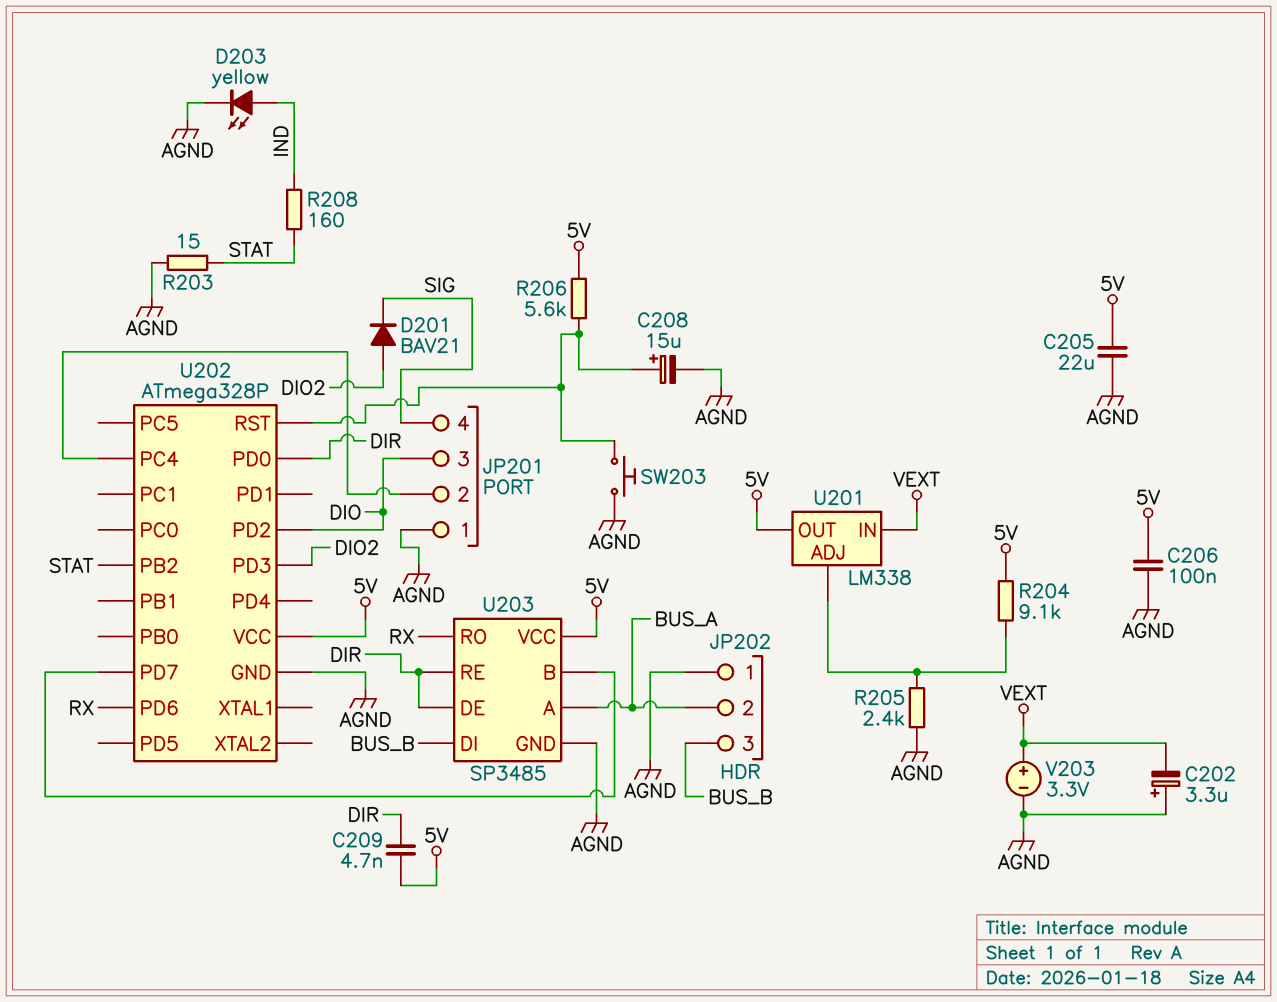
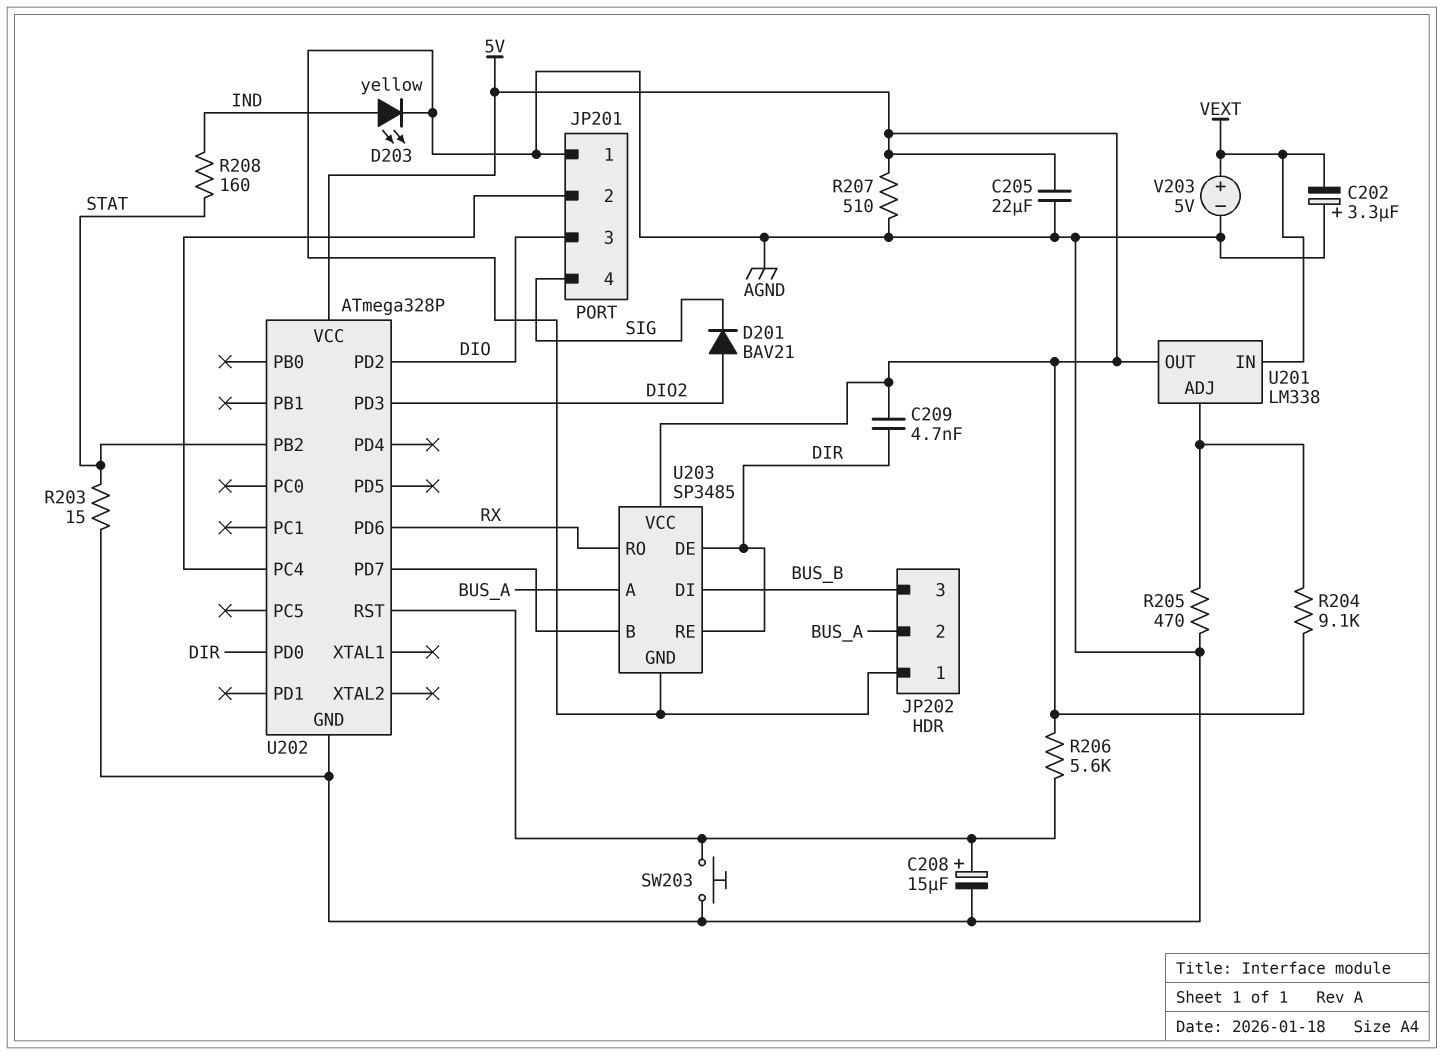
C206: 100nF (5V, AGND) -> none
R205: 2.4k (AGND, U201/ADJ) -> 470 (AGND, U201/ADJ)
R207: none -> 510 (5V, AGND)
V203: 3.3V (plus VEXT, minus AGND) -> 5V (plus VEXT, minus AGND)

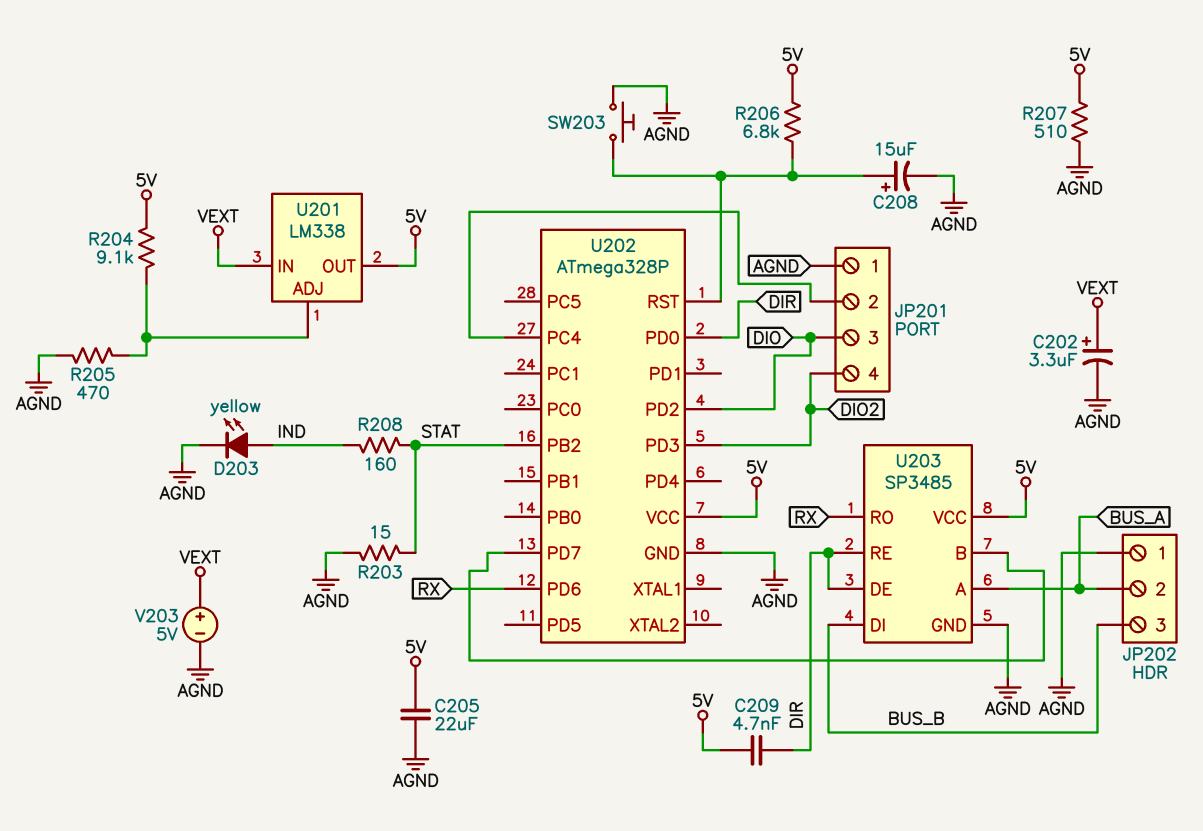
C202: 3.3uF (plus AGND, minus VEXT) -> 3.3uF (plus VEXT, minus AGND)
D201: diode BAV21 (A DIO2, K SIG) -> none
JP201 pin 4: SIG -> DIO2
R206: 5.6k (5V, U202/RST) -> 6.8k (5V, U202/RST)

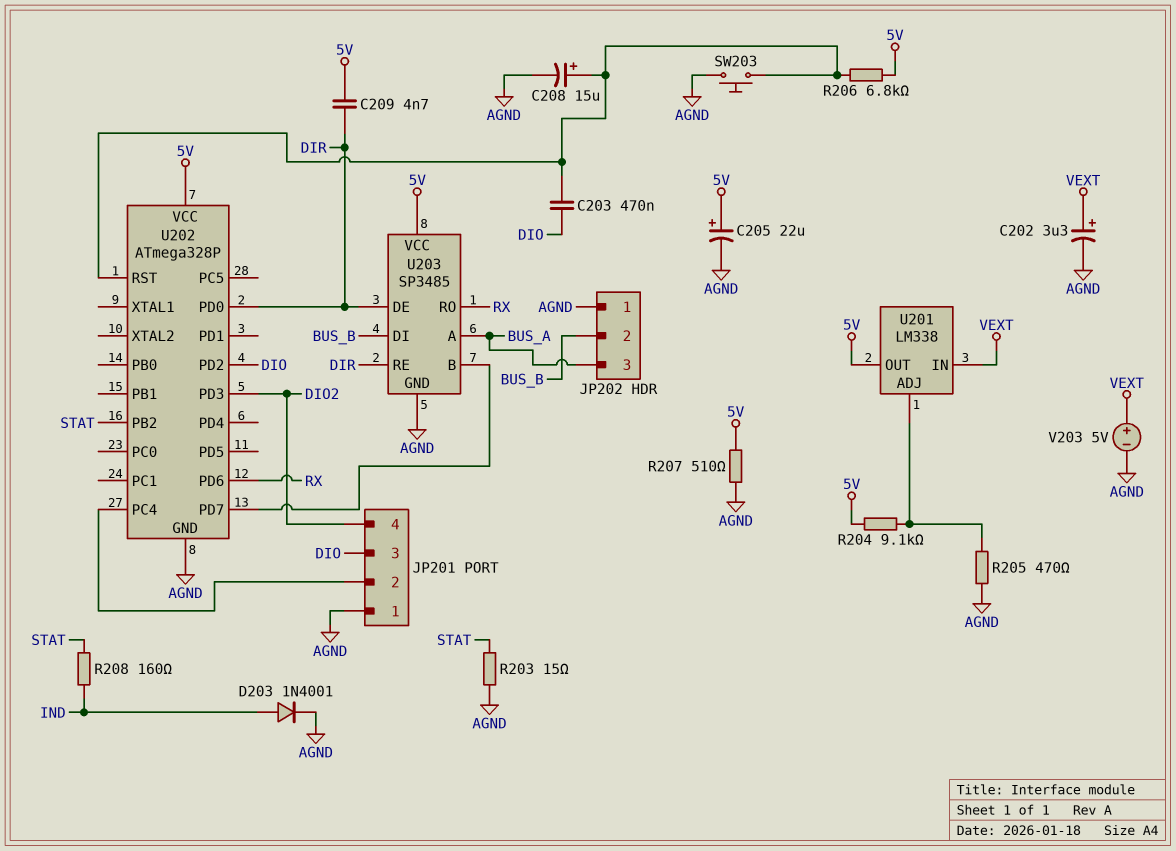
C203: none -> 470nF (DIO, U202/RST)
C205: 22uF (5V, AGND) -> 22uF (plus 5V, minus AGND)
D203: LED yellow (A IND, K AGND) -> diode 1N4001 (A IND, K AGND)
JP202 pin 2: BUS_A -> BUS_B
JP202 pin 3: BUS_B -> BUS_A

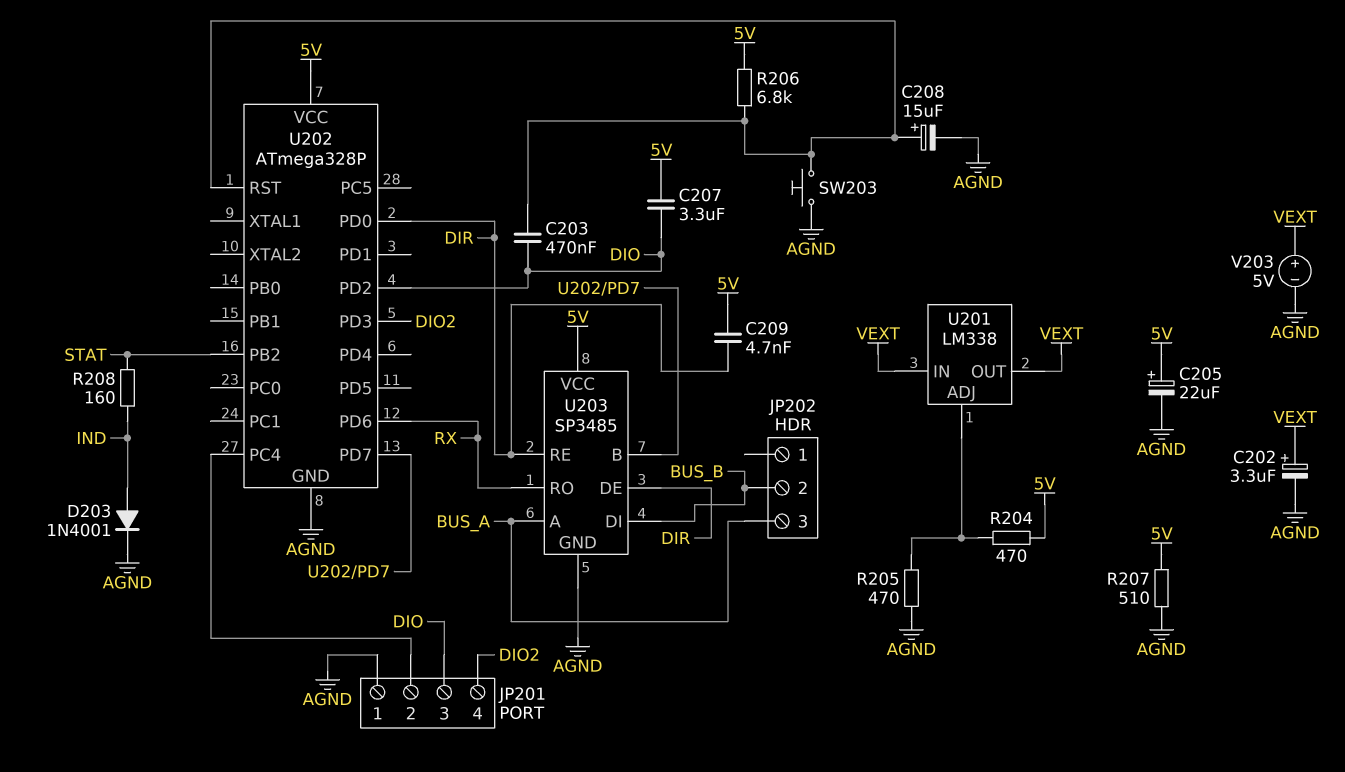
C207: none -> 3.3uF (5V, DIO)
JP202 pin 1: AGND -> none
R203: 15 (AGND, STAT) -> none
R204: 9.1k (5V, U201/ADJ) -> 470 (5V, U201/ADJ)
U201 pin OUT: 5V -> VEXT

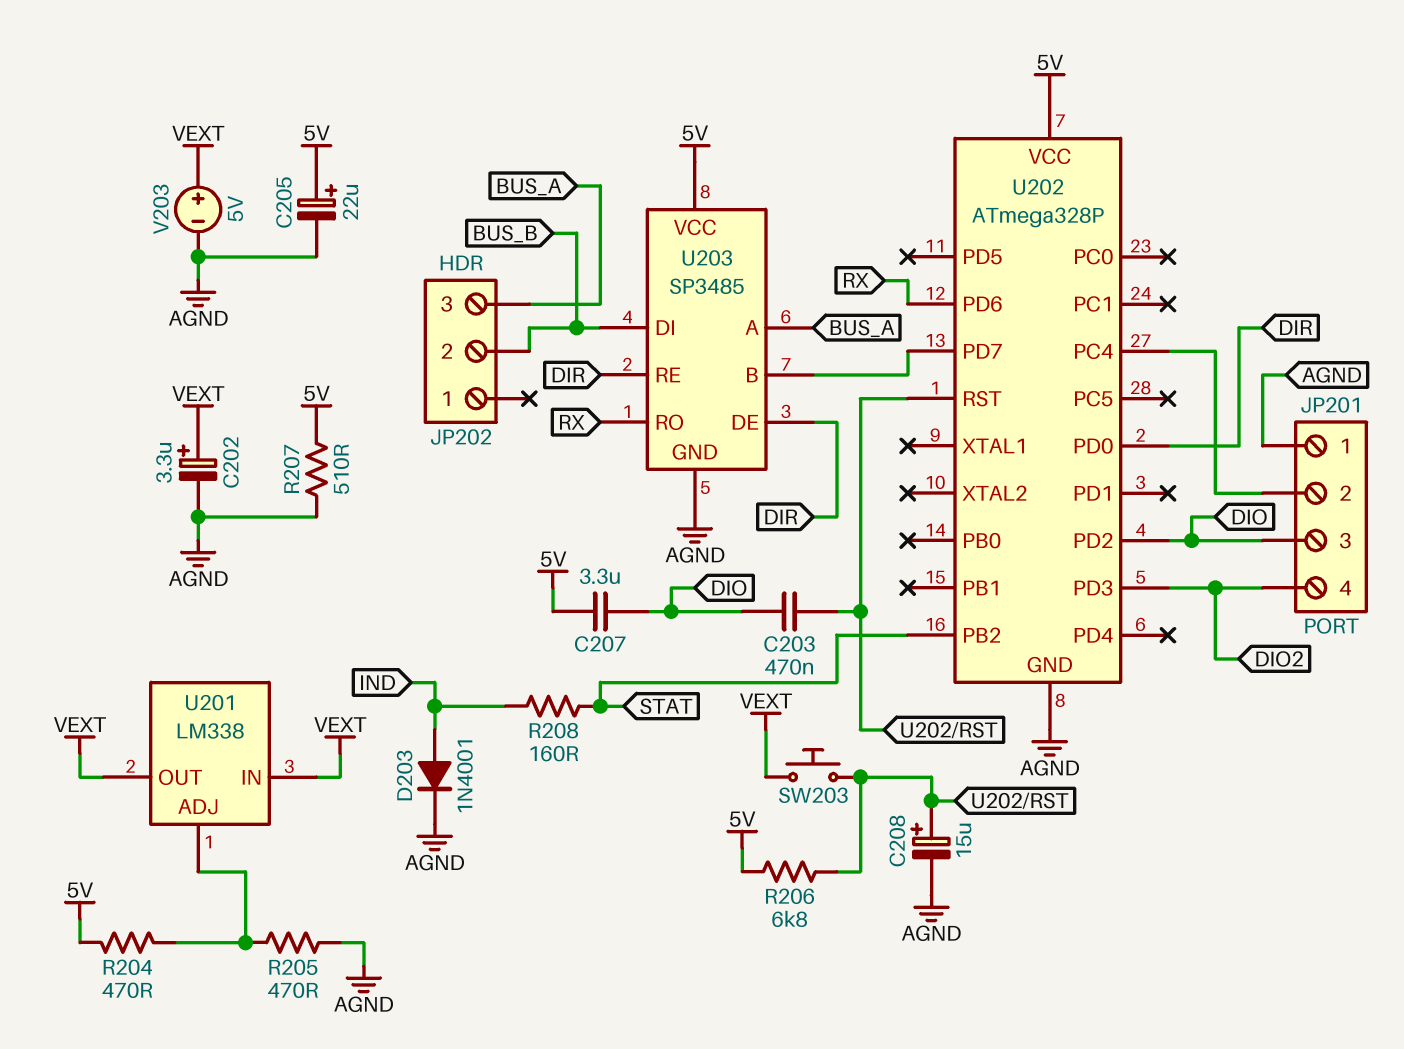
C209: 4.7nF (5V, DIR) -> none
SW203: button (AGND, U202/RST) -> button (U202/RST, VEXT)

